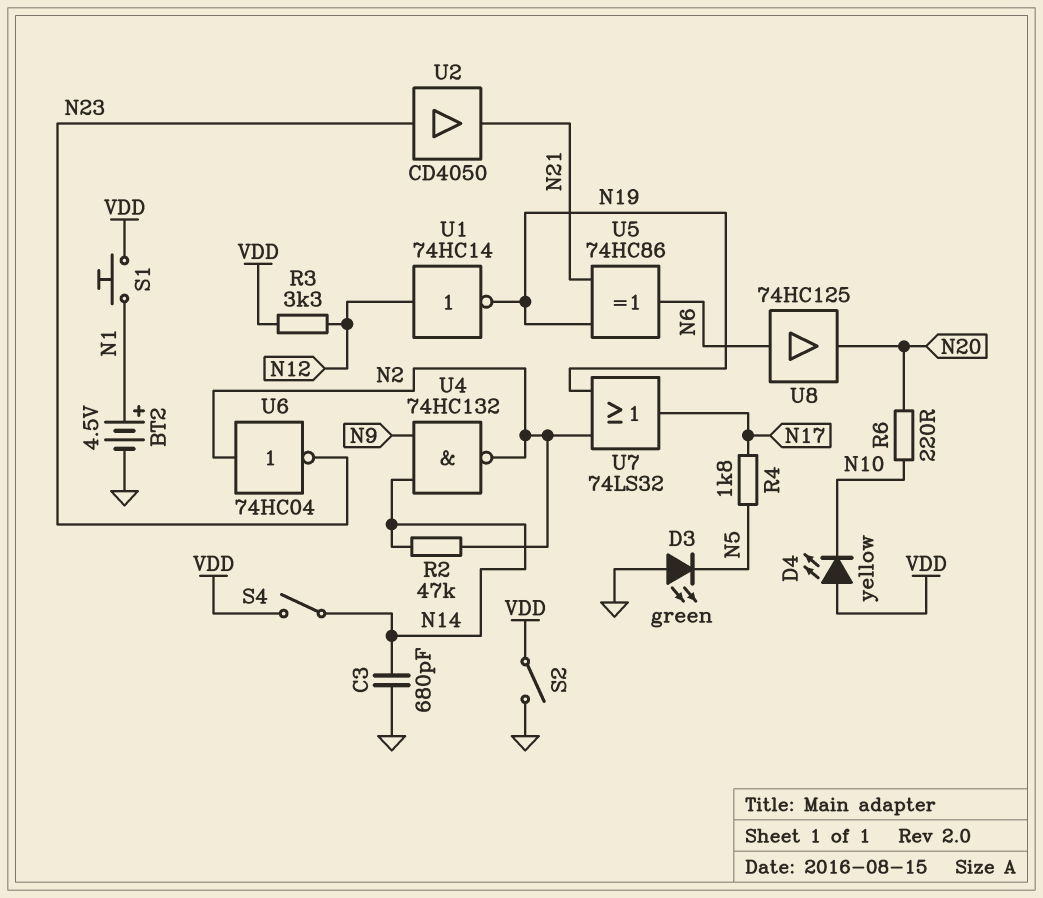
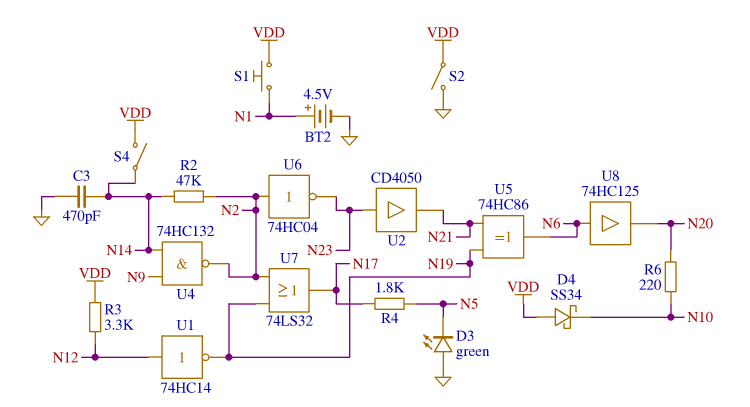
C3: 680pF (GND, N14) -> 470pF (GND, N14)
D4: LED yellow (A VDD, K N10) -> schottky SS34 (A VDD, K N10)

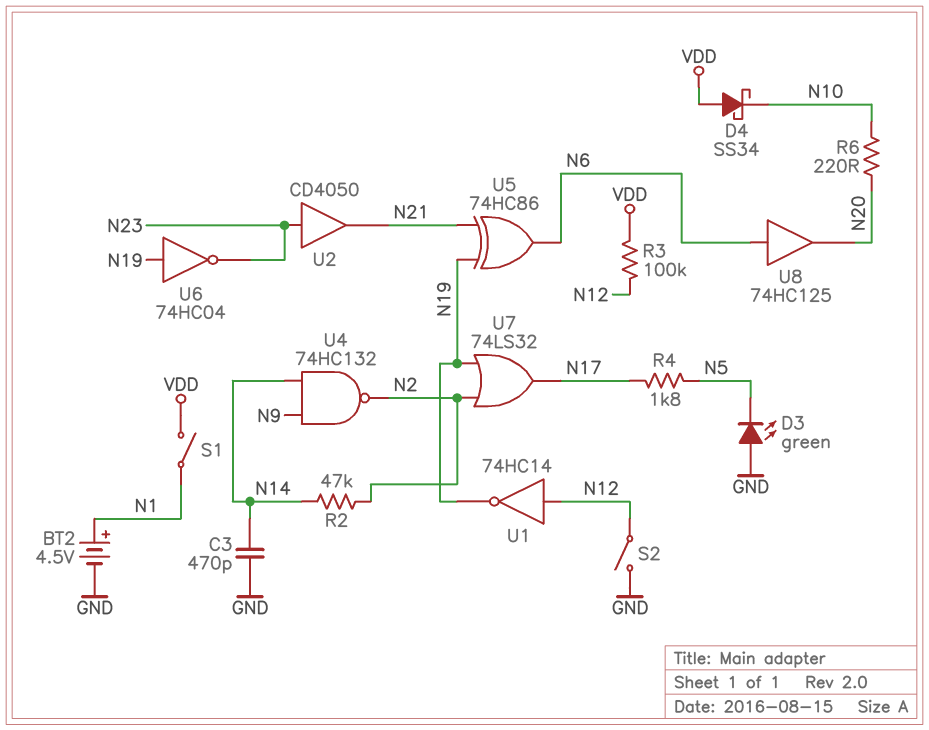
R3: 3.3k (N12, VDD) -> 100k (N12, VDD)
S1: button (N1, VDD) -> switch (N1, VDD)
S2: switch (GND, VDD) -> switch (GND, N12)
S4: switch (N14, VDD) -> none
U6: NOT 74HC04 (in N2, out N23) -> NOT 74HC04 (in N19, out N23)

